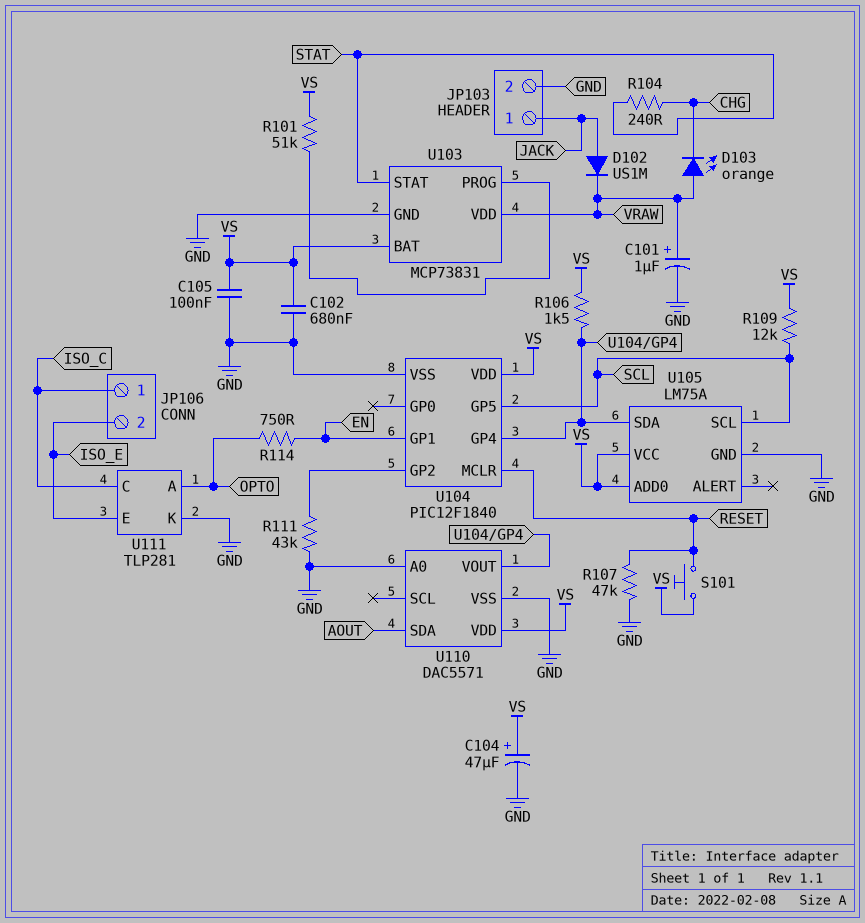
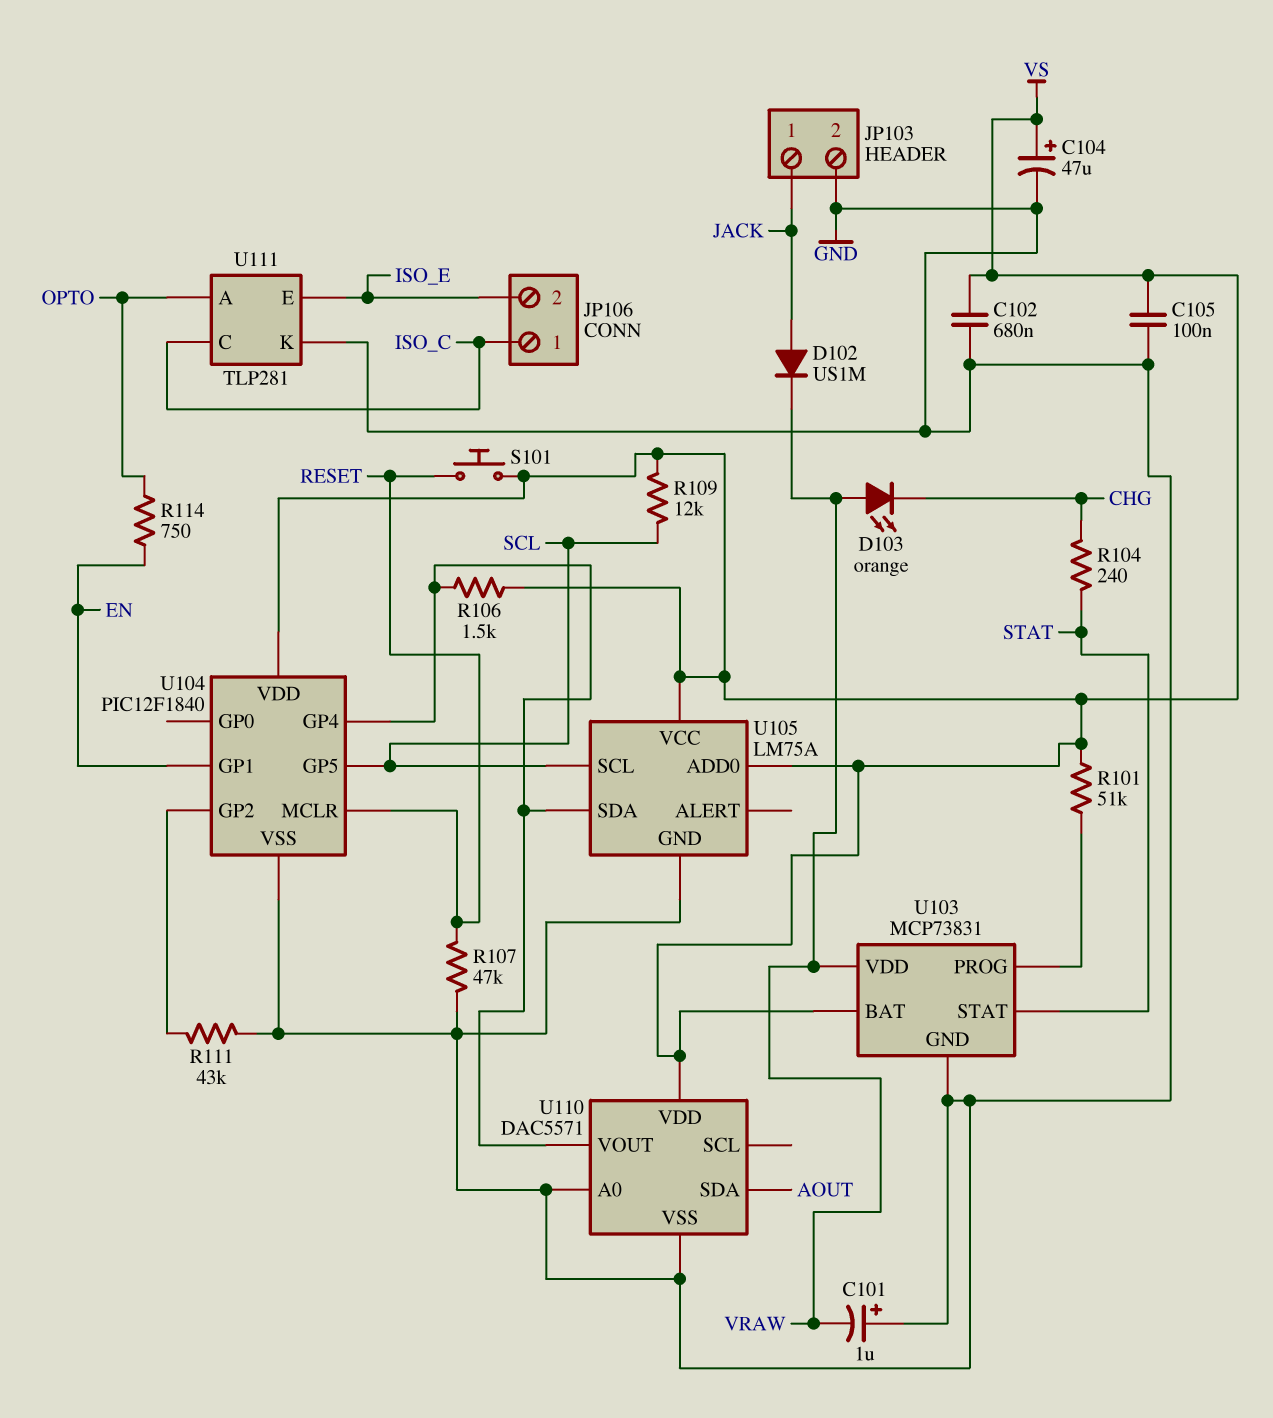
C101: 1uF (plus VRAW, minus GND) -> 1uF (plus GND, minus VRAW)

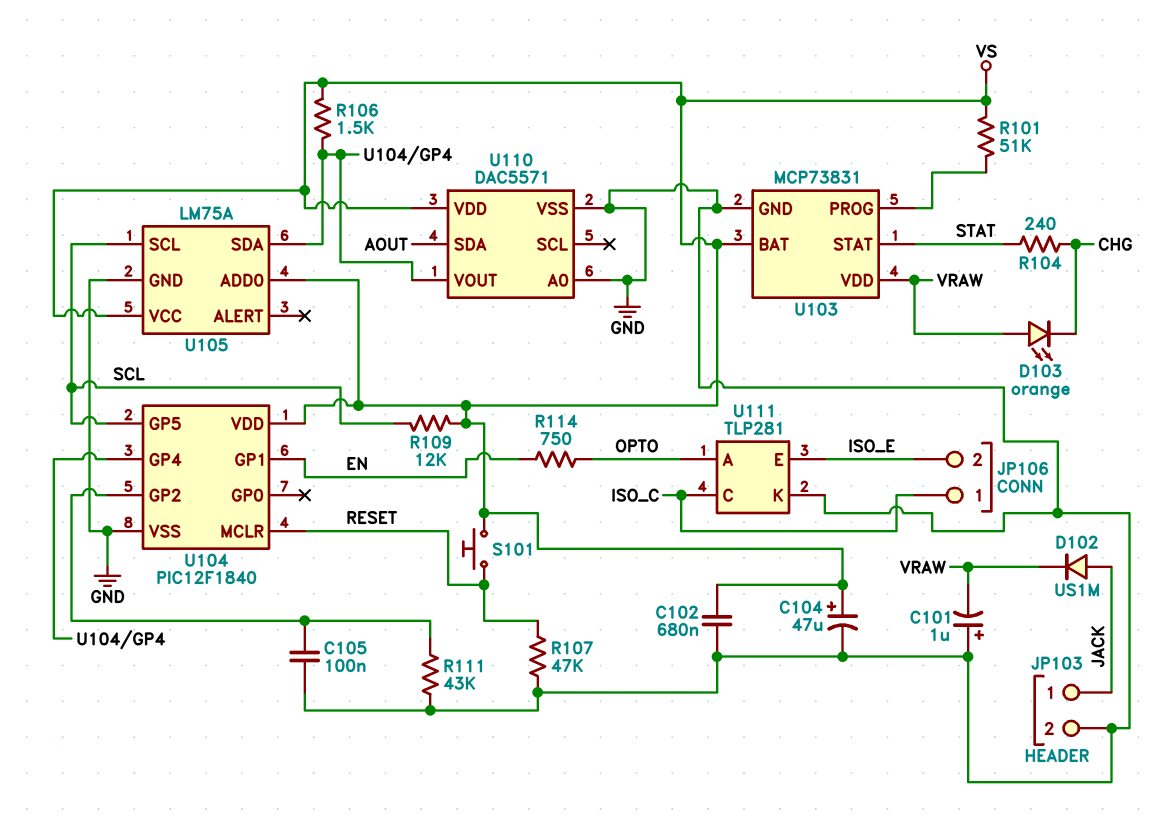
C105: 100nF (GND, VS) -> 100nF (GND, U104/GP2)

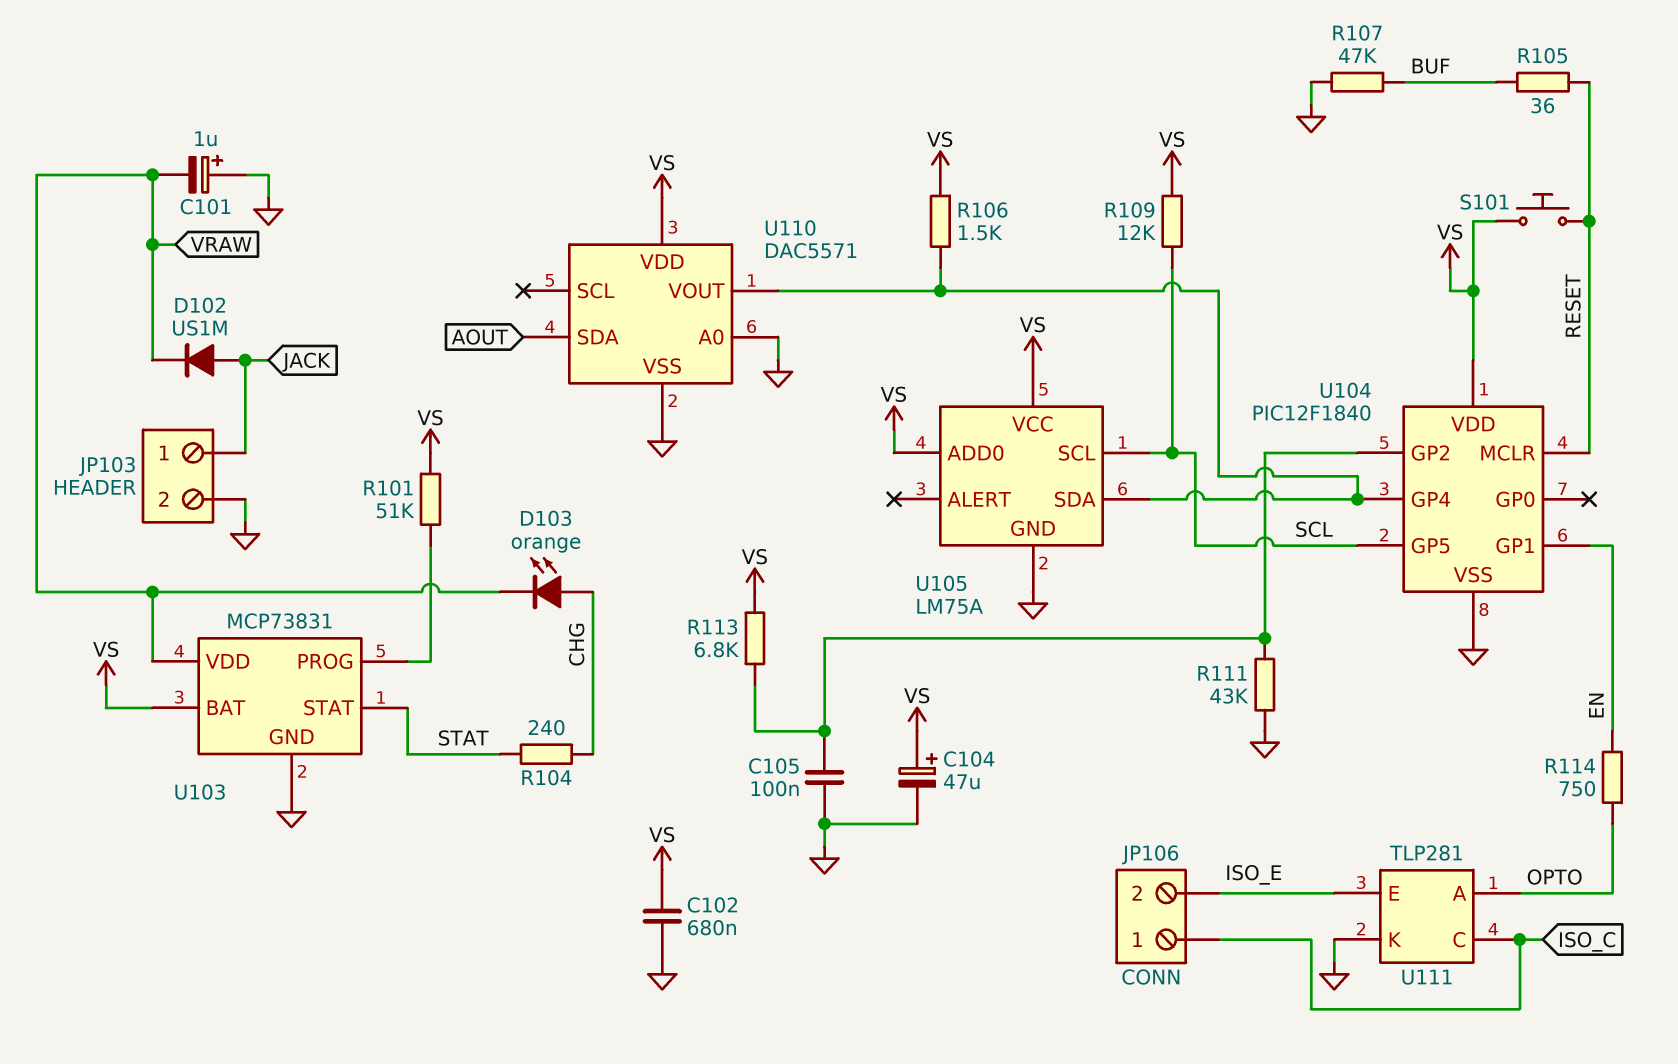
D103: LED orange (A VRAW, K CHG) -> LED orange (A CHG, K VRAW)
R105: none -> 36 (BUF, RESET)
R107: 47k (GND, RESET) -> 47k (BUF, GND)
R113: none -> 6.8k (U104/GP2, VS)

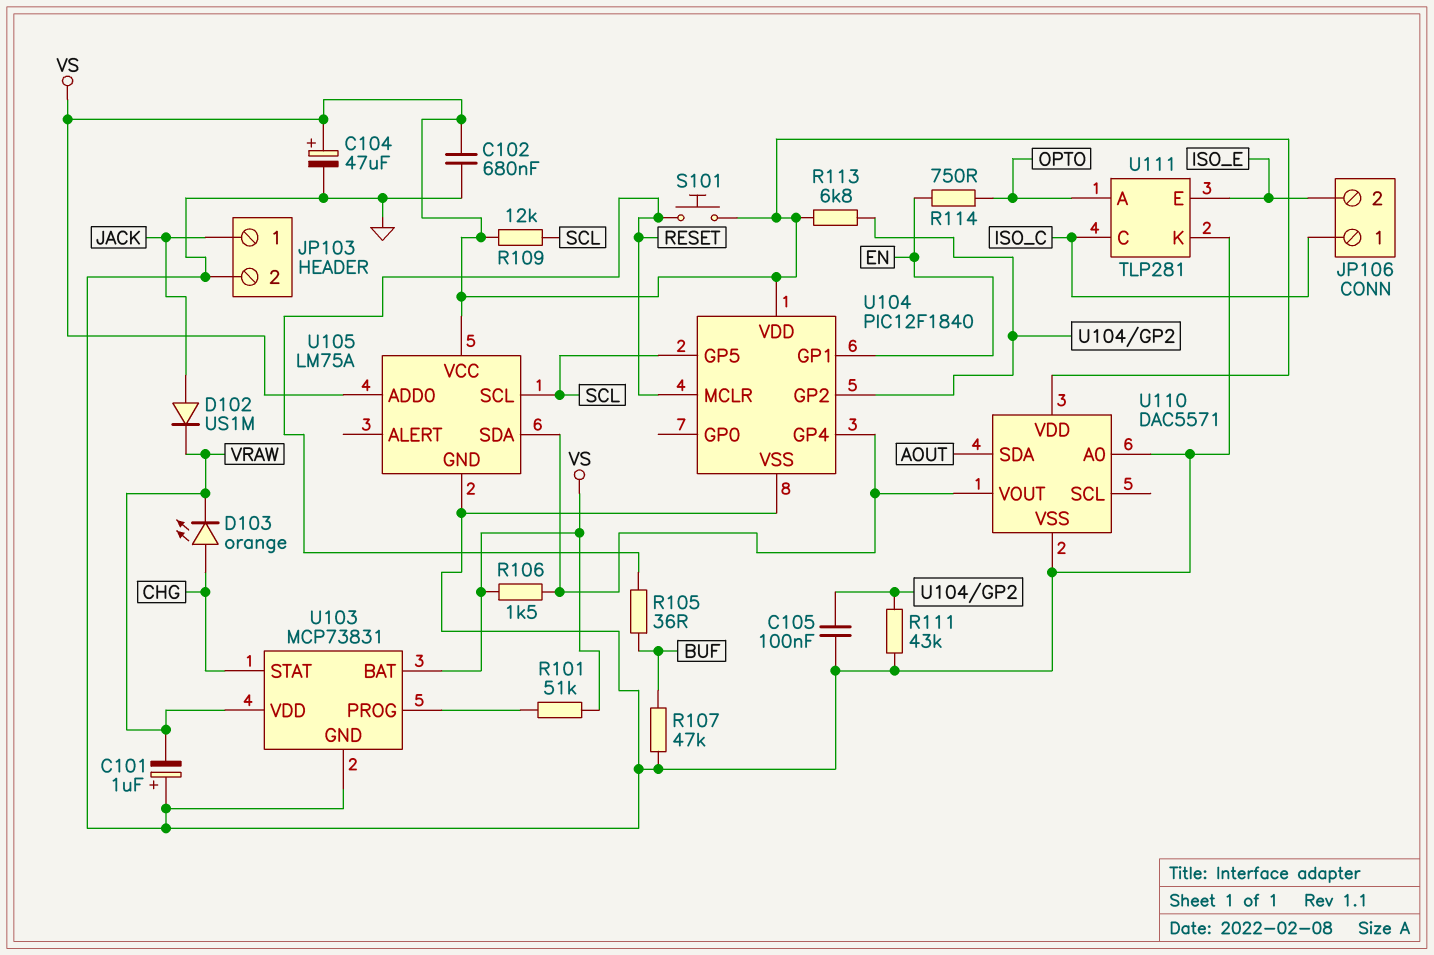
R104: 240 (CHG, STAT) -> none
U103 pin STAT: STAT -> CHG

